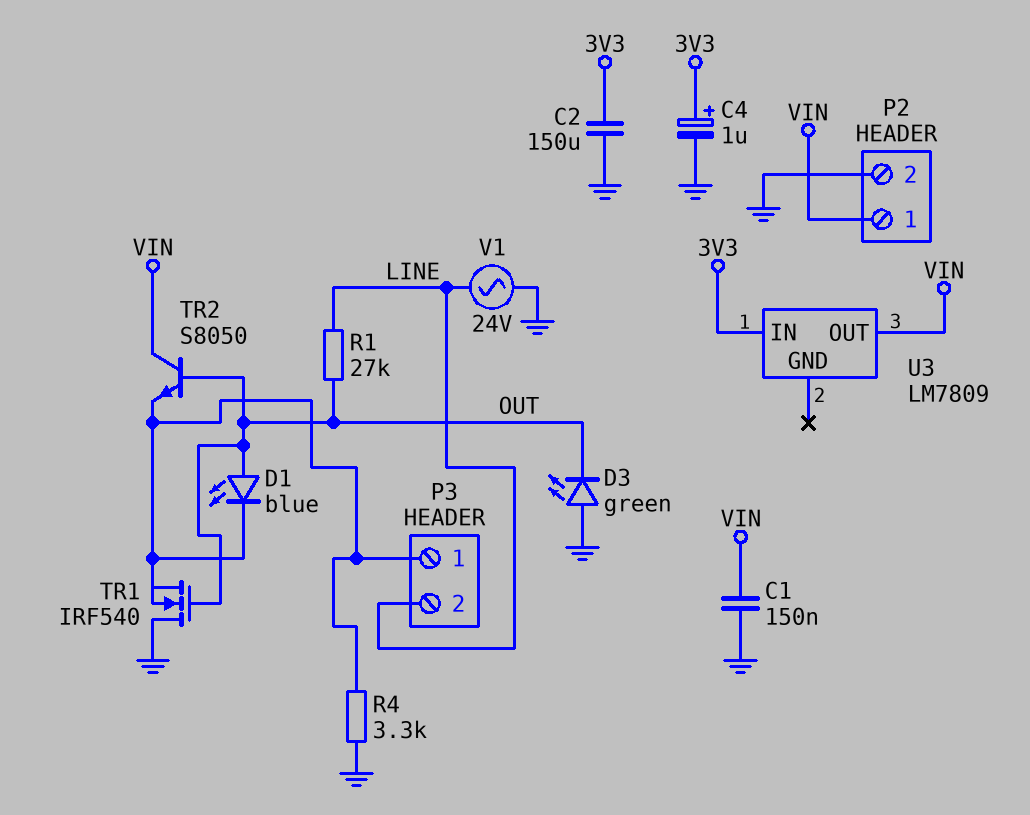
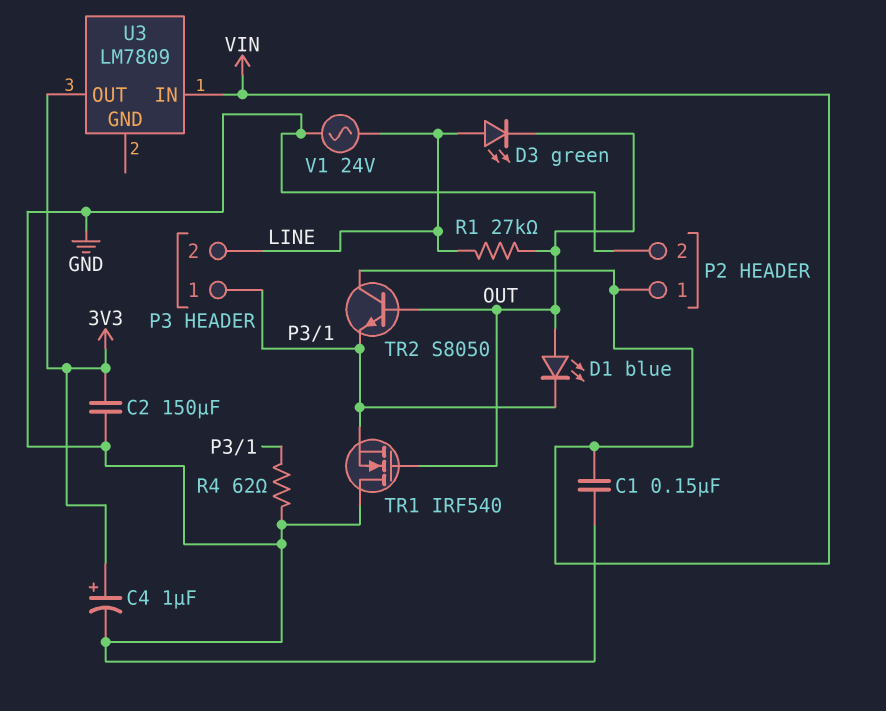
D3: LED green (A GND, K OUT) -> LED green (A LINE, K OUT)
R4: 3.3k (GND, P3/1) -> 62 (GND, P3/1)
U3 pin IN: 3V3 -> VIN
U3 pin OUT: VIN -> 3V3

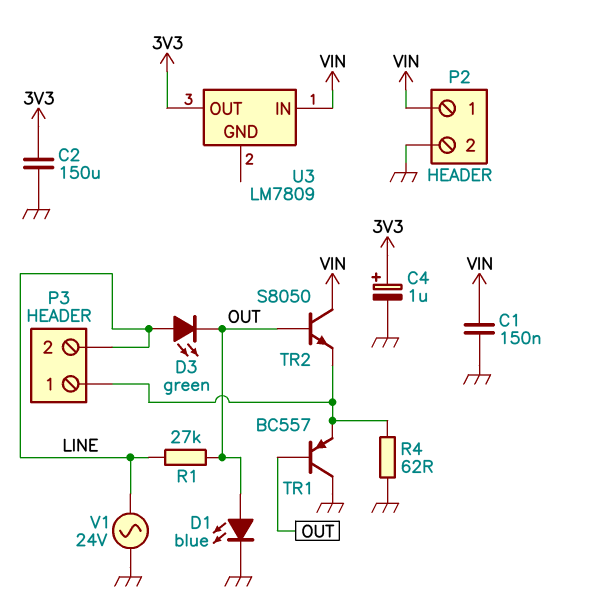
D1: LED blue (A OUT, K P3/1) -> LED blue (A OUT, K GND)
TR1: NMOS IRF540 (G OUT, D GND, S P3/1) -> PNP BC557 (B OUT, C GND, E P3/1)

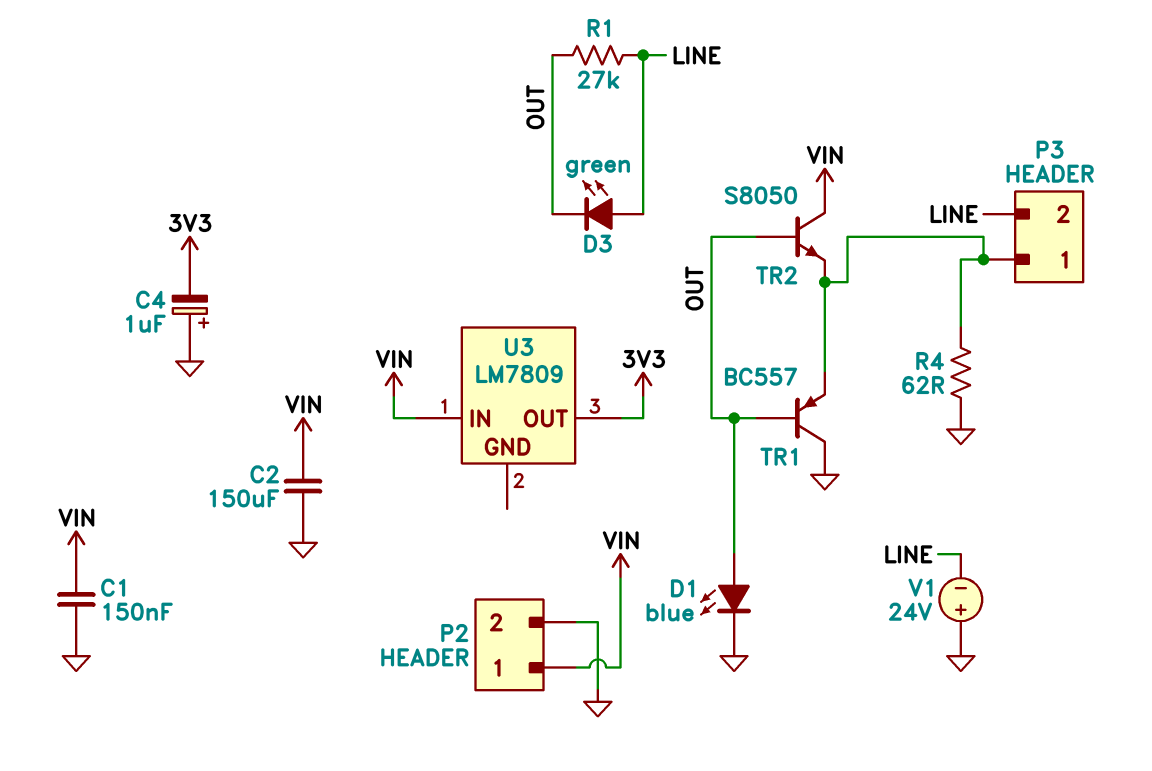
C2: 150uF (3V3, GND) -> 150uF (GND, VIN)
C4: 1uF (plus 3V3, minus GND) -> 1uF (plus GND, minus 3V3)
V1: AC 24V (GND, LINE) -> 24V (plus GND, minus LINE)

